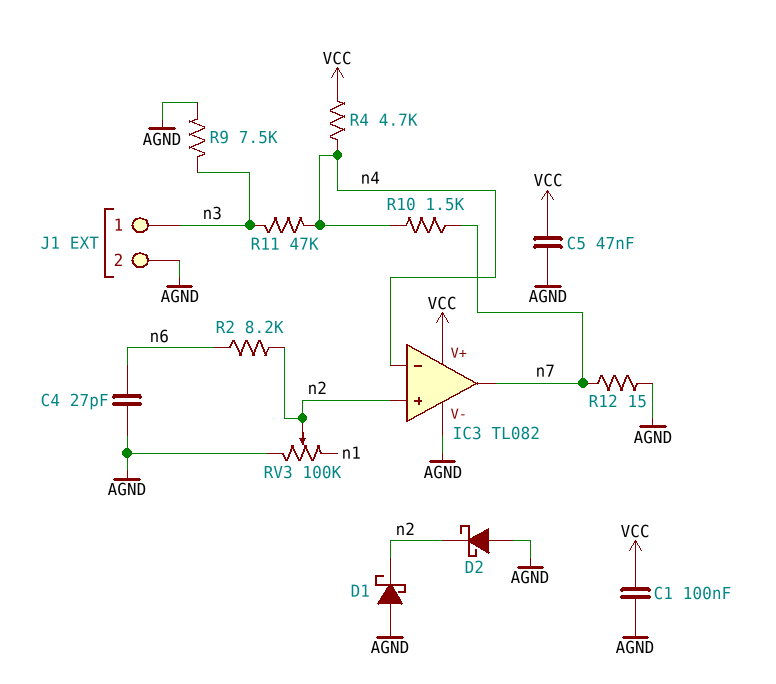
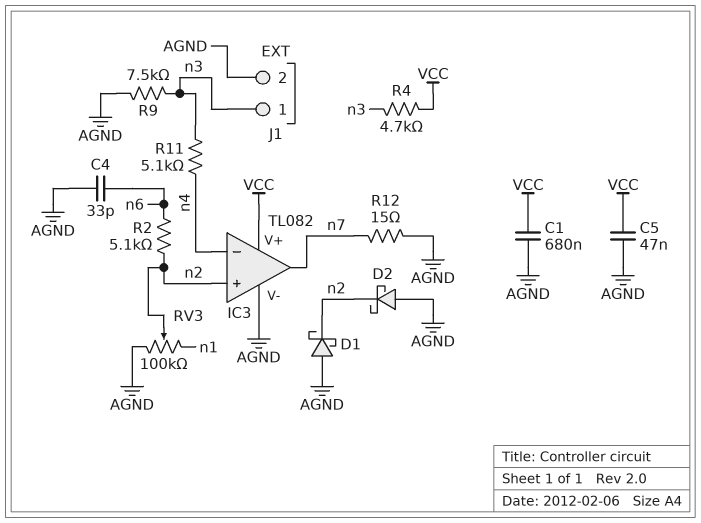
C1: 100nF (AGND, VCC) -> 680nF (AGND, VCC)
C4: 27pF (AGND, n6) -> 33pF (AGND, n6)
R2: 8.2k (n2, n6) -> 5.1k (n2, n6)
R4: 4.7k (VCC, n4) -> 4.7k (VCC, n3)
R10: 1.5k (n4, n7) -> none
R11: 47k (n3, n4) -> 5.1k (n3, n4)

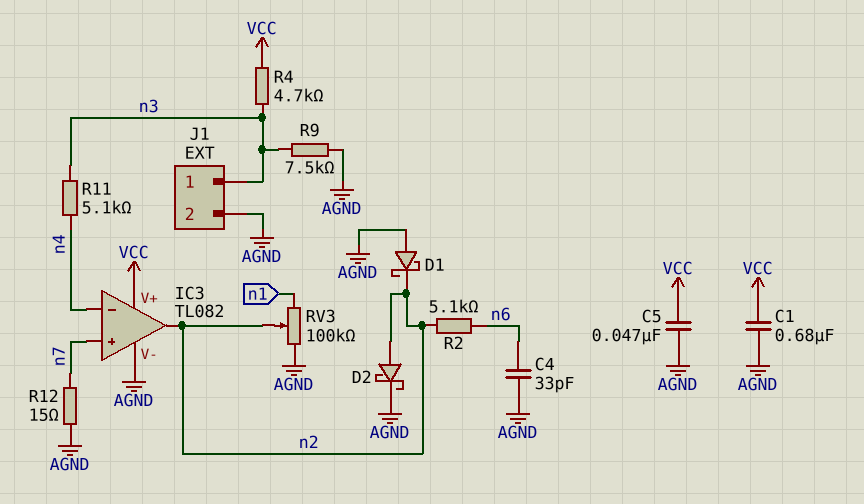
D2: schottky (A AGND, K n2) -> schottky (A n2, K AGND)
IC3 pin in+: n2 -> n7
IC3 pin out: n7 -> n2

